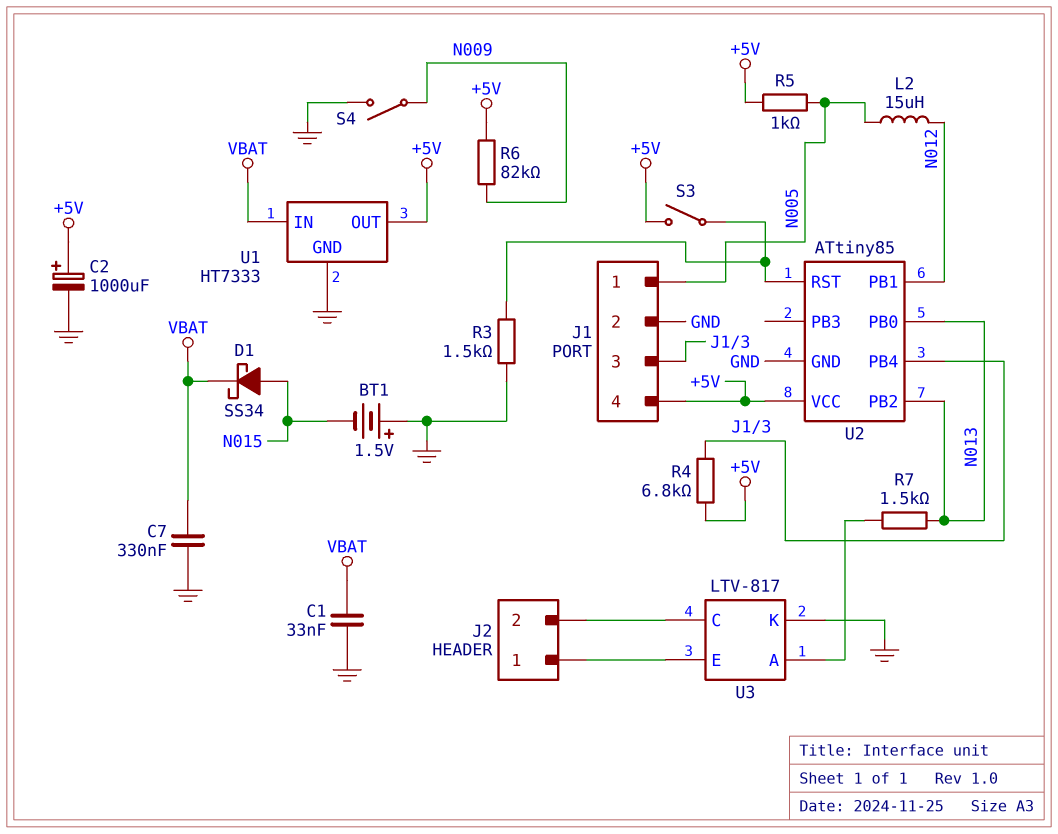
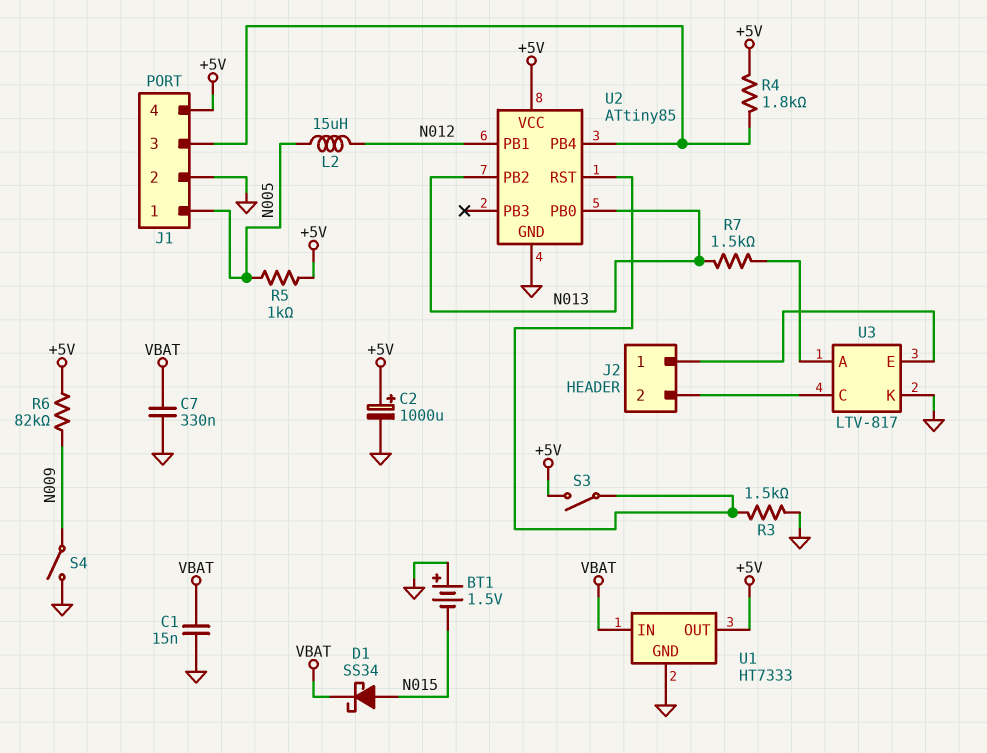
C1: 33nF (GND, VBAT) -> 15nF (GND, VBAT)
R4: 6.8k (+5V, J1/3) -> 1.8k (+5V, J1/3)

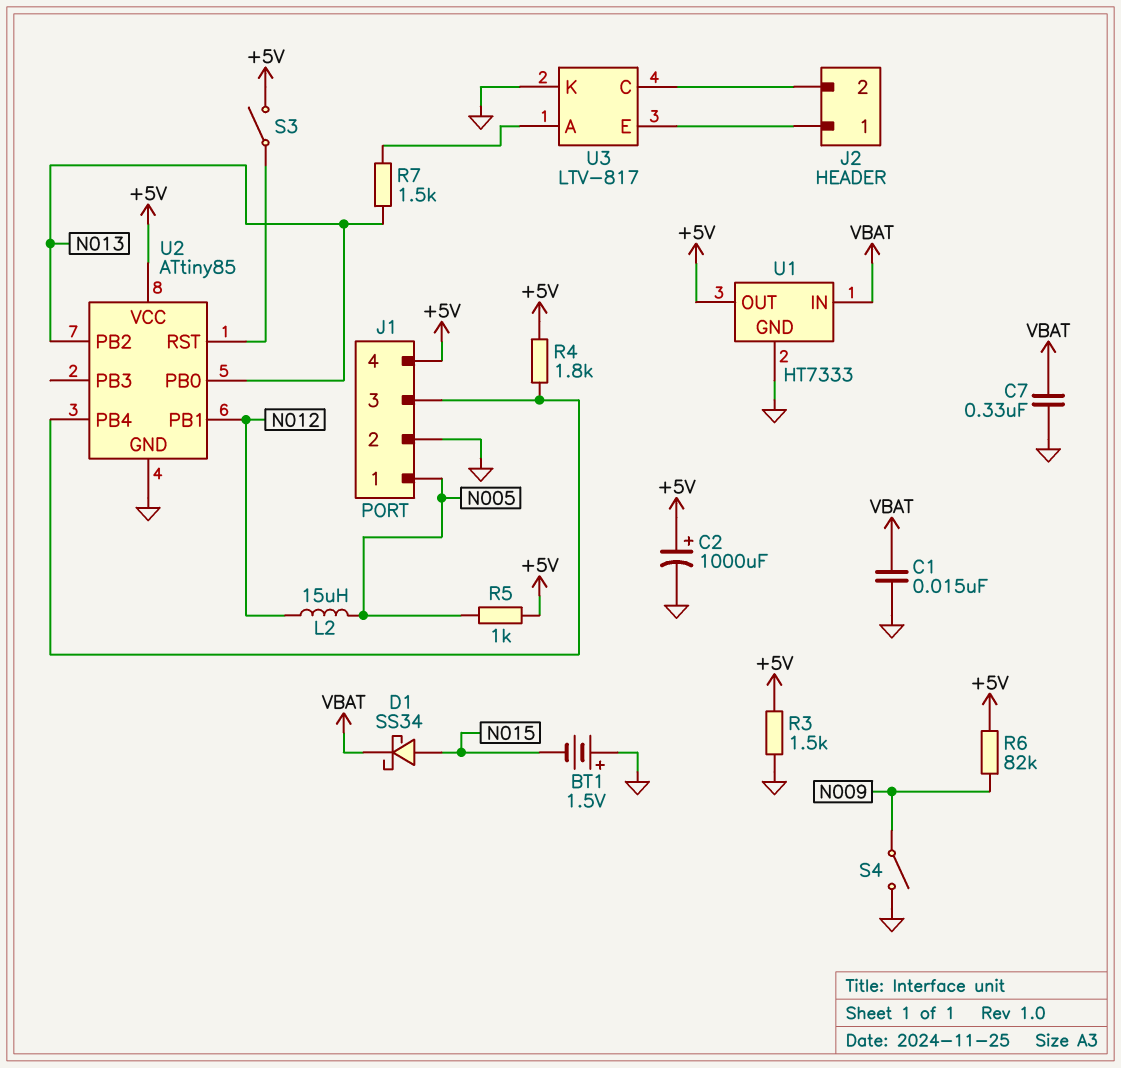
R3: 1.5k (GND, U2/RST) -> 1.5k (+5V, GND)

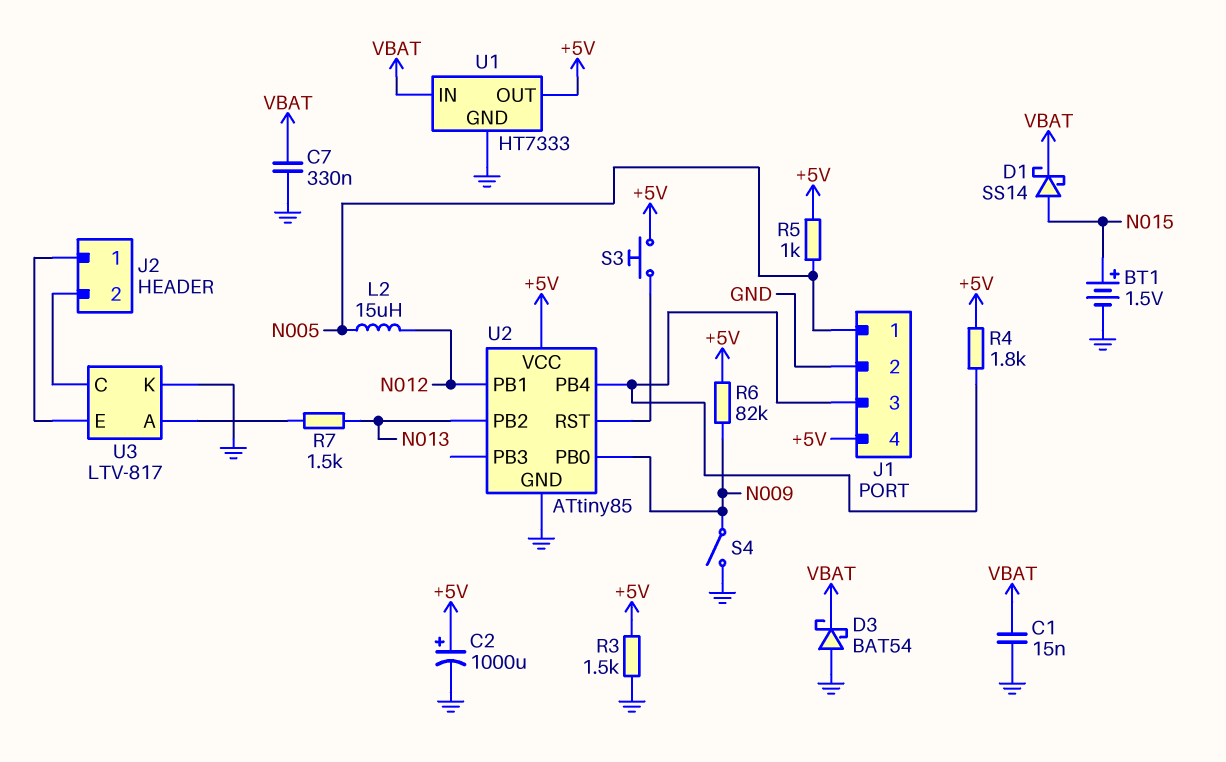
BT1: 1.5V (plus GND, minus N015) -> 1.5V (plus N015, minus GND)
D1: schottky SS34 (A N015, K VBAT) -> schottky SS14 (A N015, K VBAT)
D3: none -> schottky BAT54 (A GND, K VBAT)
S3: switch (+5V, U2/RST) -> button (+5V, U2/RST)
U2 pin PB0: N013 -> N009

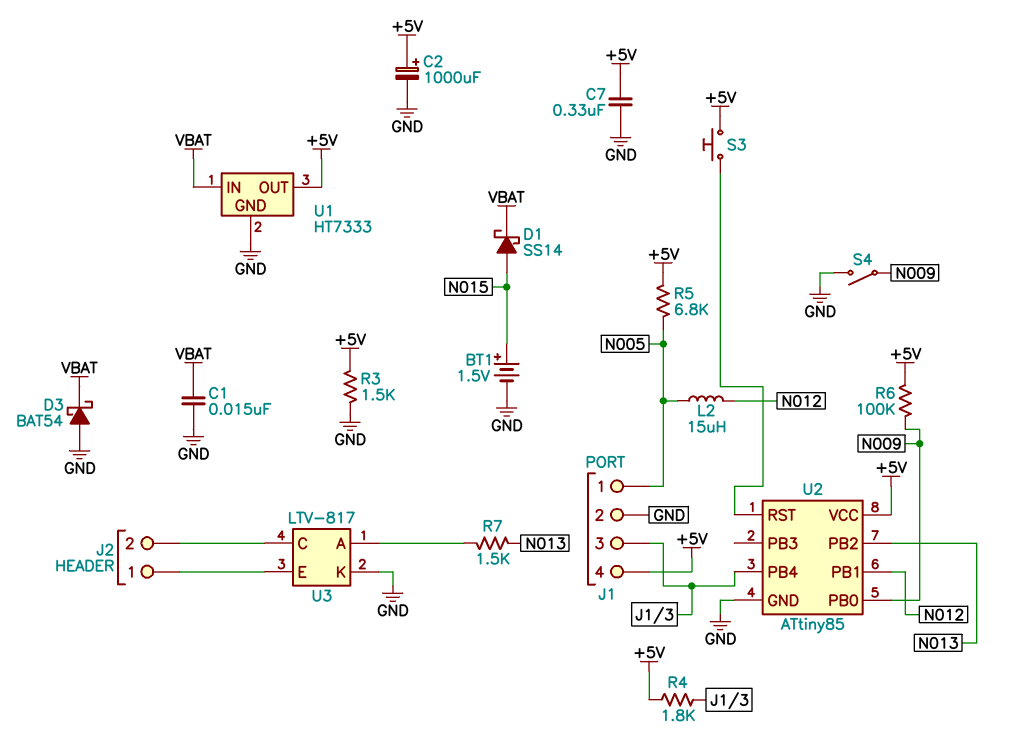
C7: 330nF (GND, VBAT) -> 330nF (+5V, GND)
R5: 1k (+5V, N005) -> 6.8k (+5V, N005)
R6: 82k (+5V, N009) -> 100k (+5V, N009)

